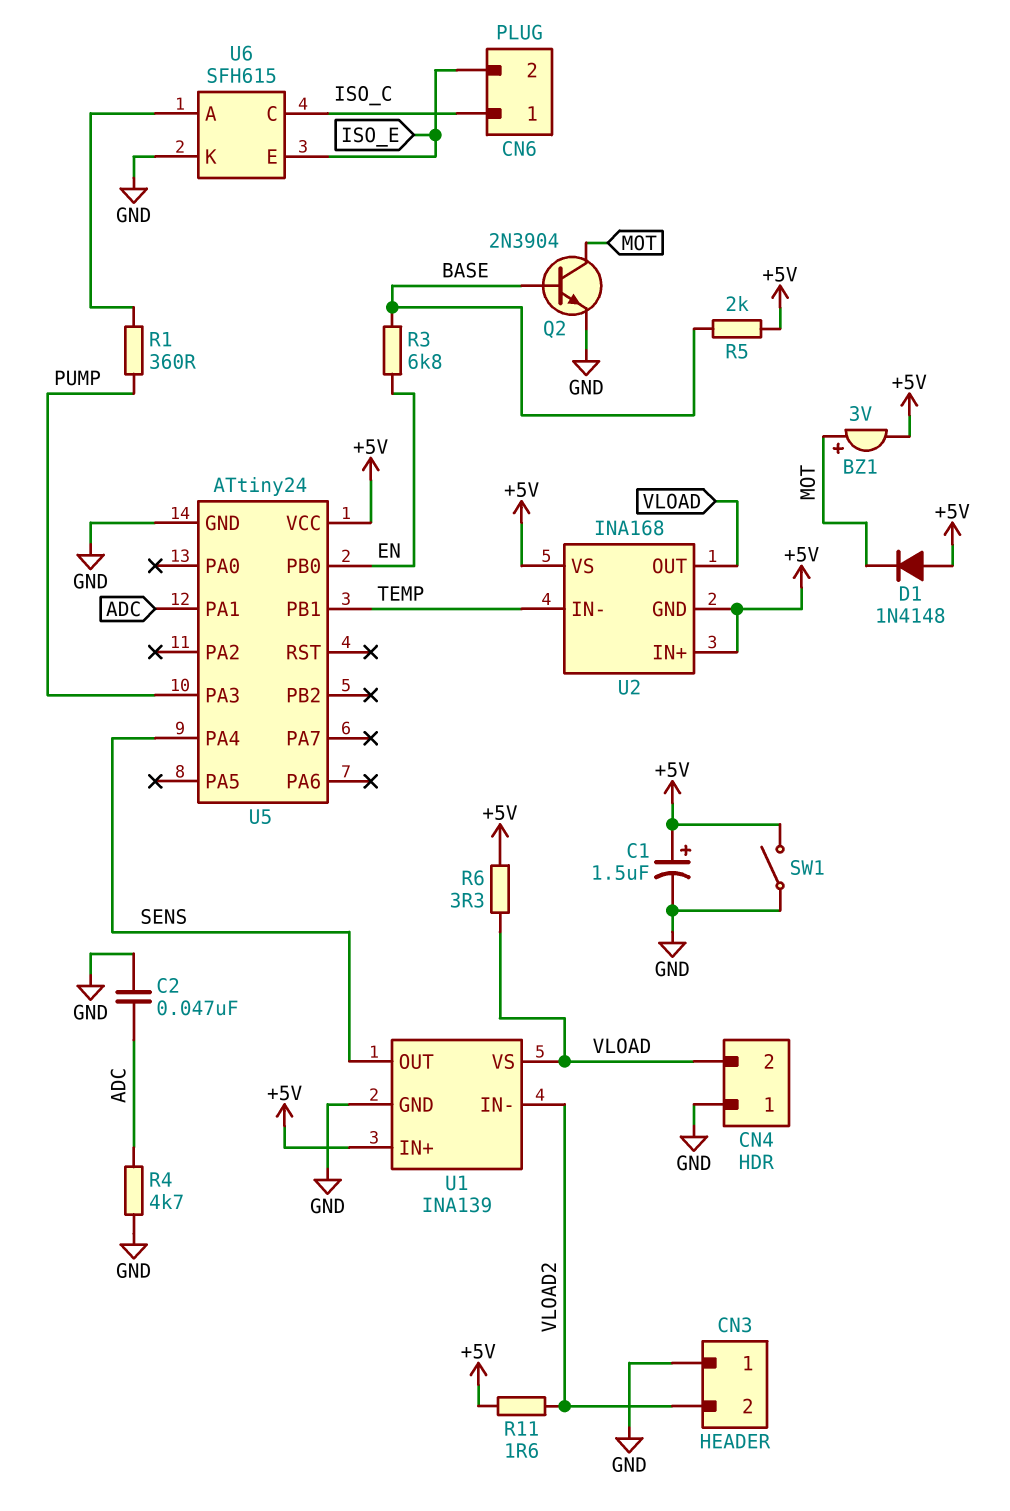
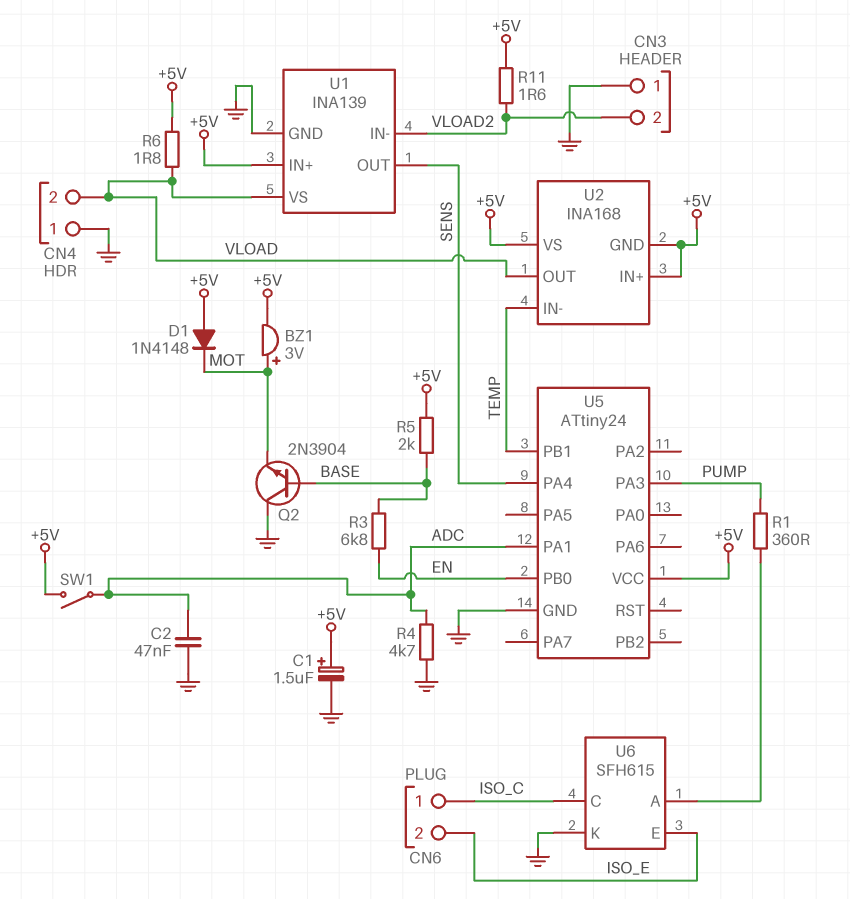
Q2: NPN 2N3904 (B BASE, C MOT, E GND) -> NPN 2N3904 (B BASE, C GND, E MOT)
R6: 3.3 (+5V, VLOAD) -> 1.8 (+5V, VLOAD)
SW1: switch (+5V, GND) -> switch (+5V, ADC)

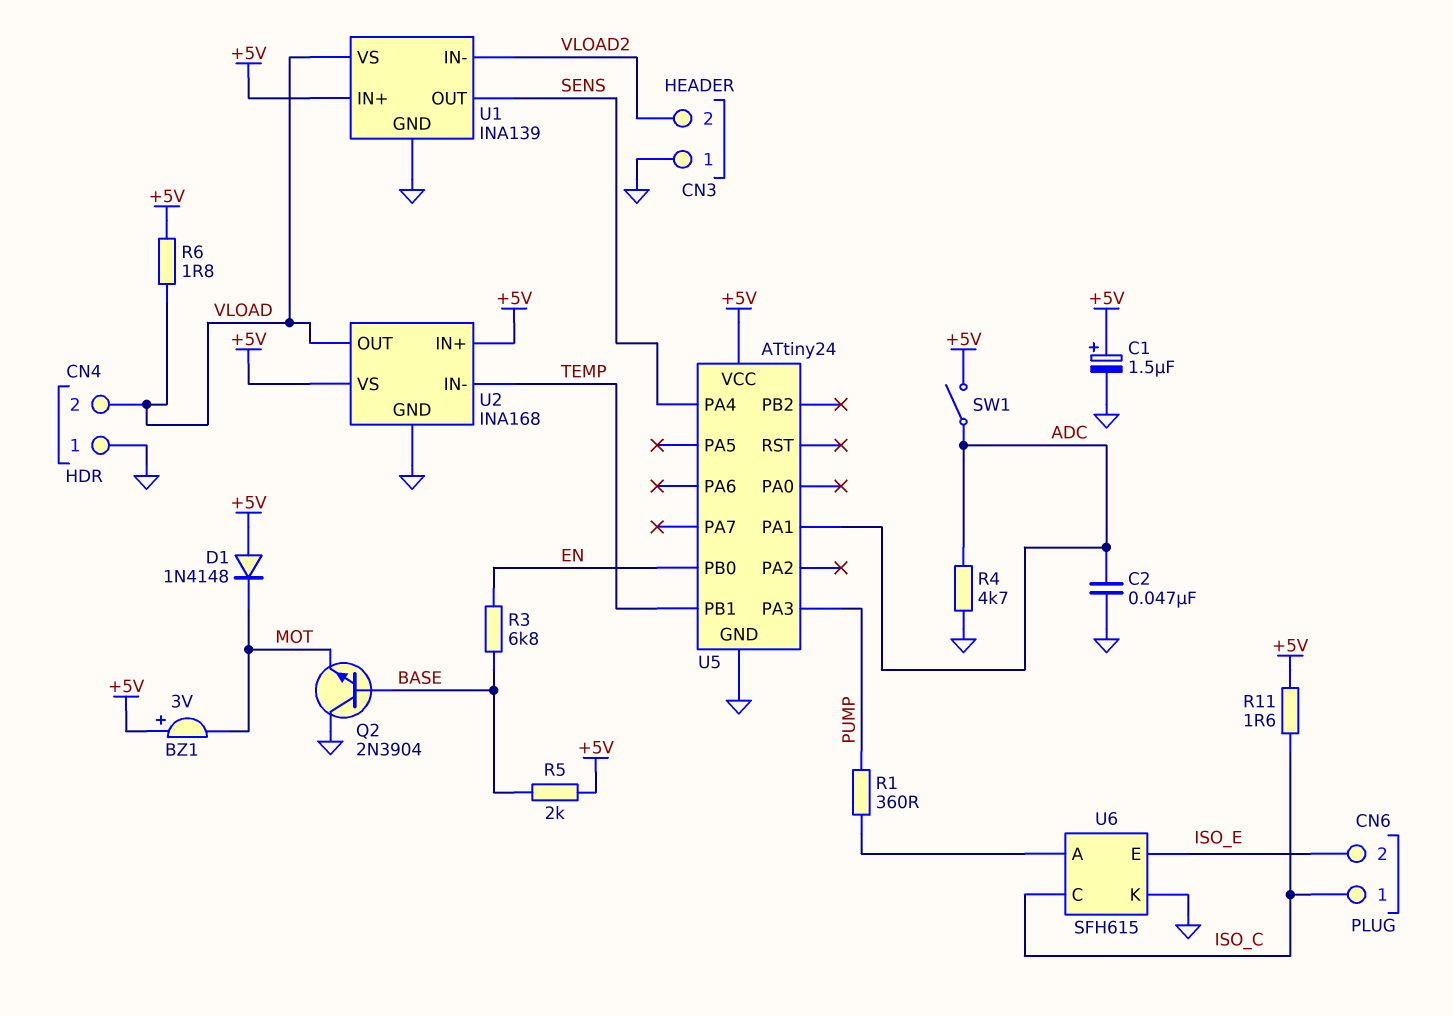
BZ1: buzzer 3V (plus MOT, minus +5V) -> buzzer 3V (plus +5V, minus MOT)
R11: 1.6 (+5V, VLOAD2) -> 1.6 (+5V, ISO_C)
U2 pin GND: +5V -> GND

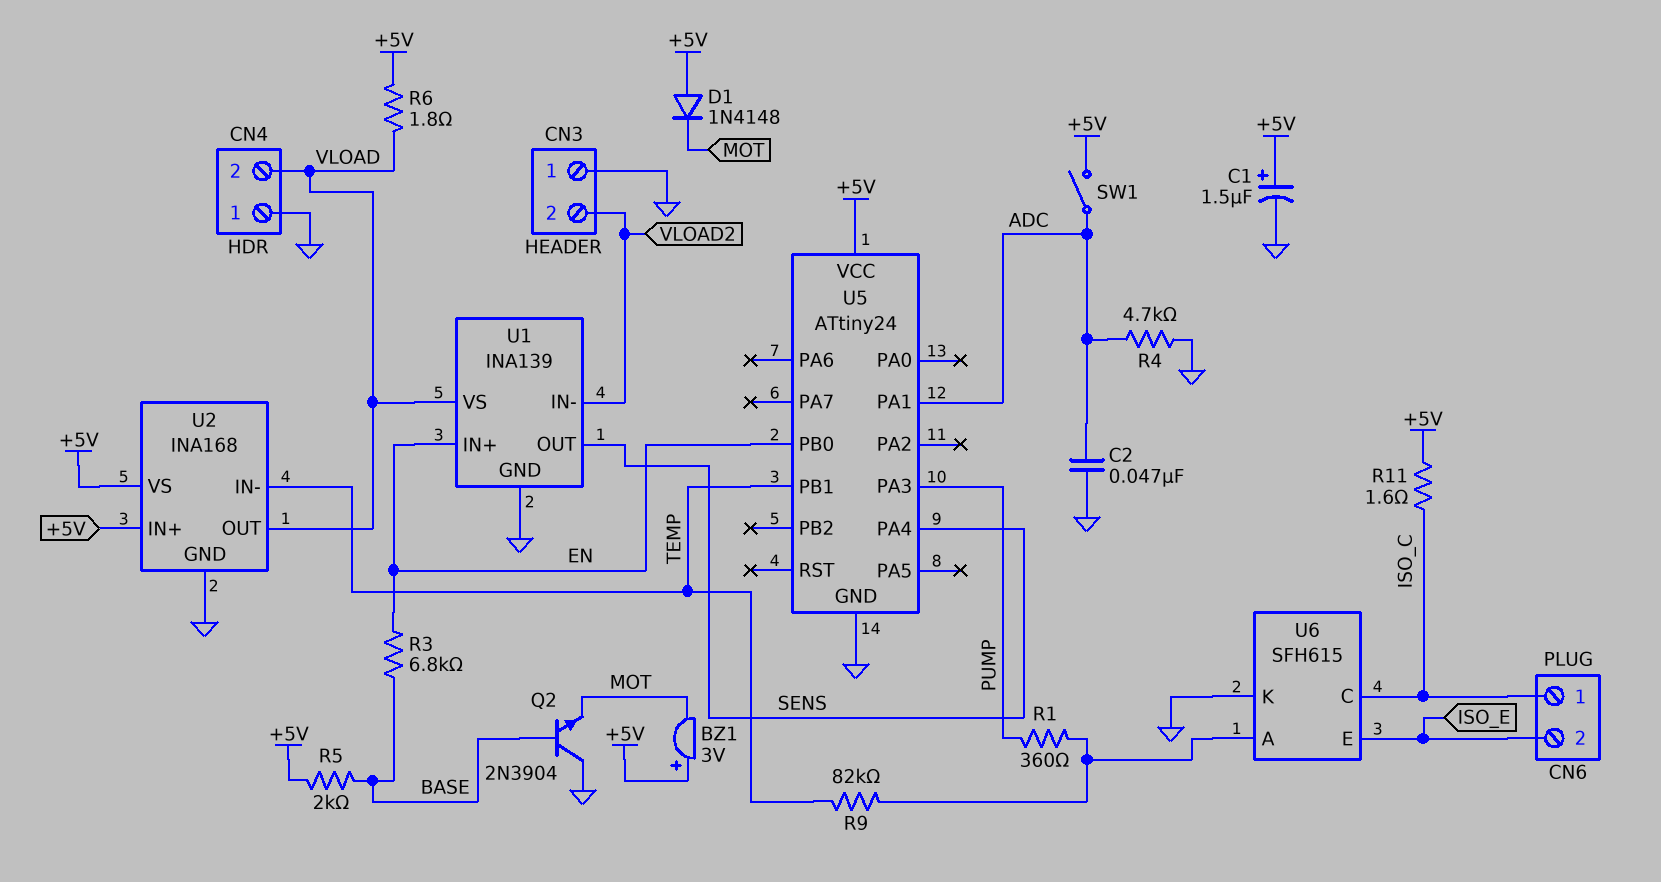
R9: none -> 82k (TEMP, U6/A)
U1 pin IN+: +5V -> EN

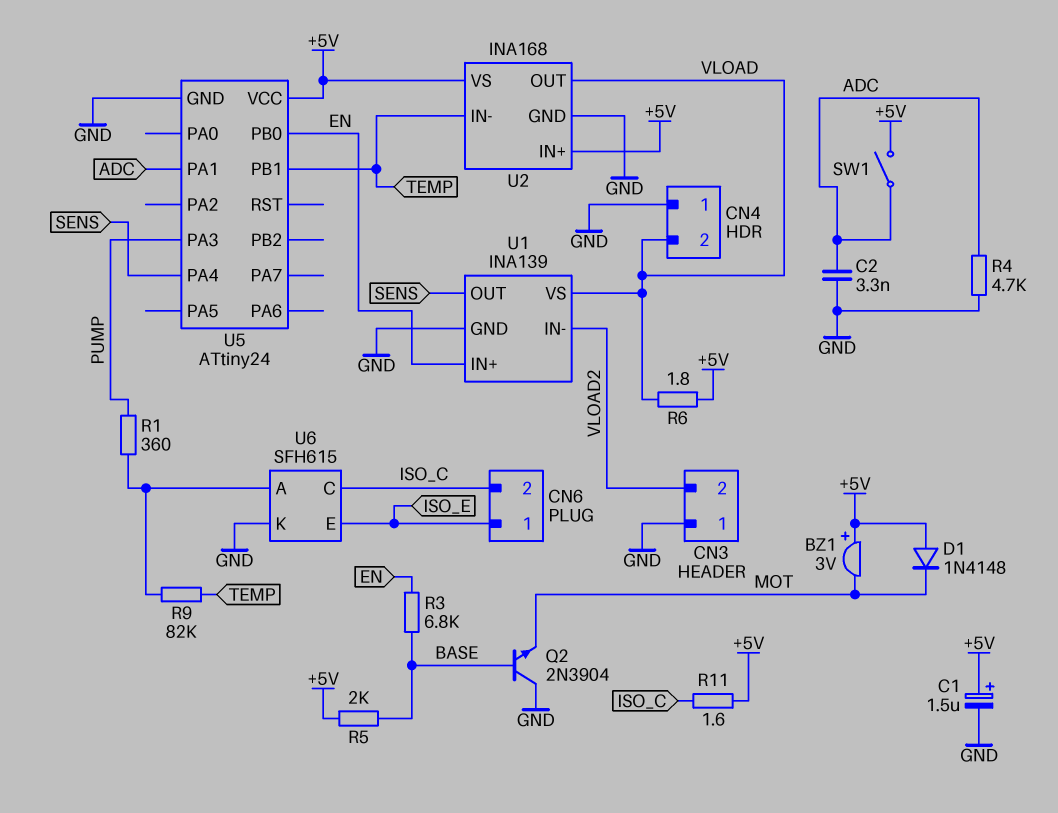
C2: 47nF (ADC, GND) -> 3.3nF (ADC, GND)
CN6 pin 1: ISO_C -> ISO_E
CN6 pin 2: ISO_E -> ISO_C

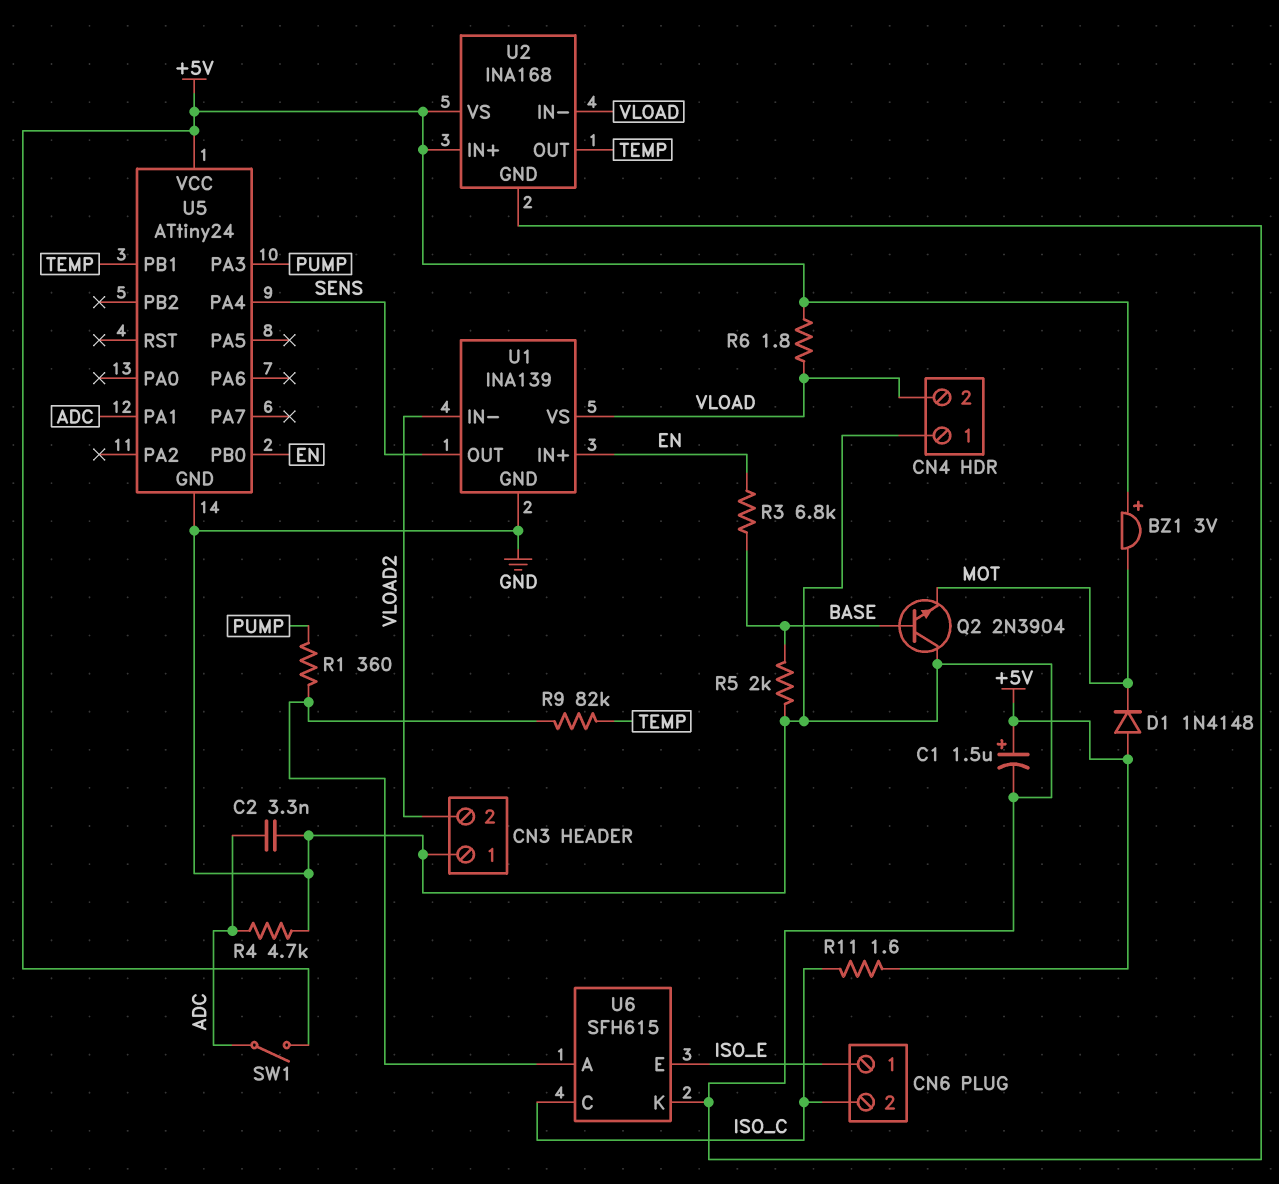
R5: 2k (+5V, BASE) -> 2k (BASE, GND)
U2 pin IN-: TEMP -> VLOAD
U2 pin OUT: VLOAD -> TEMP

